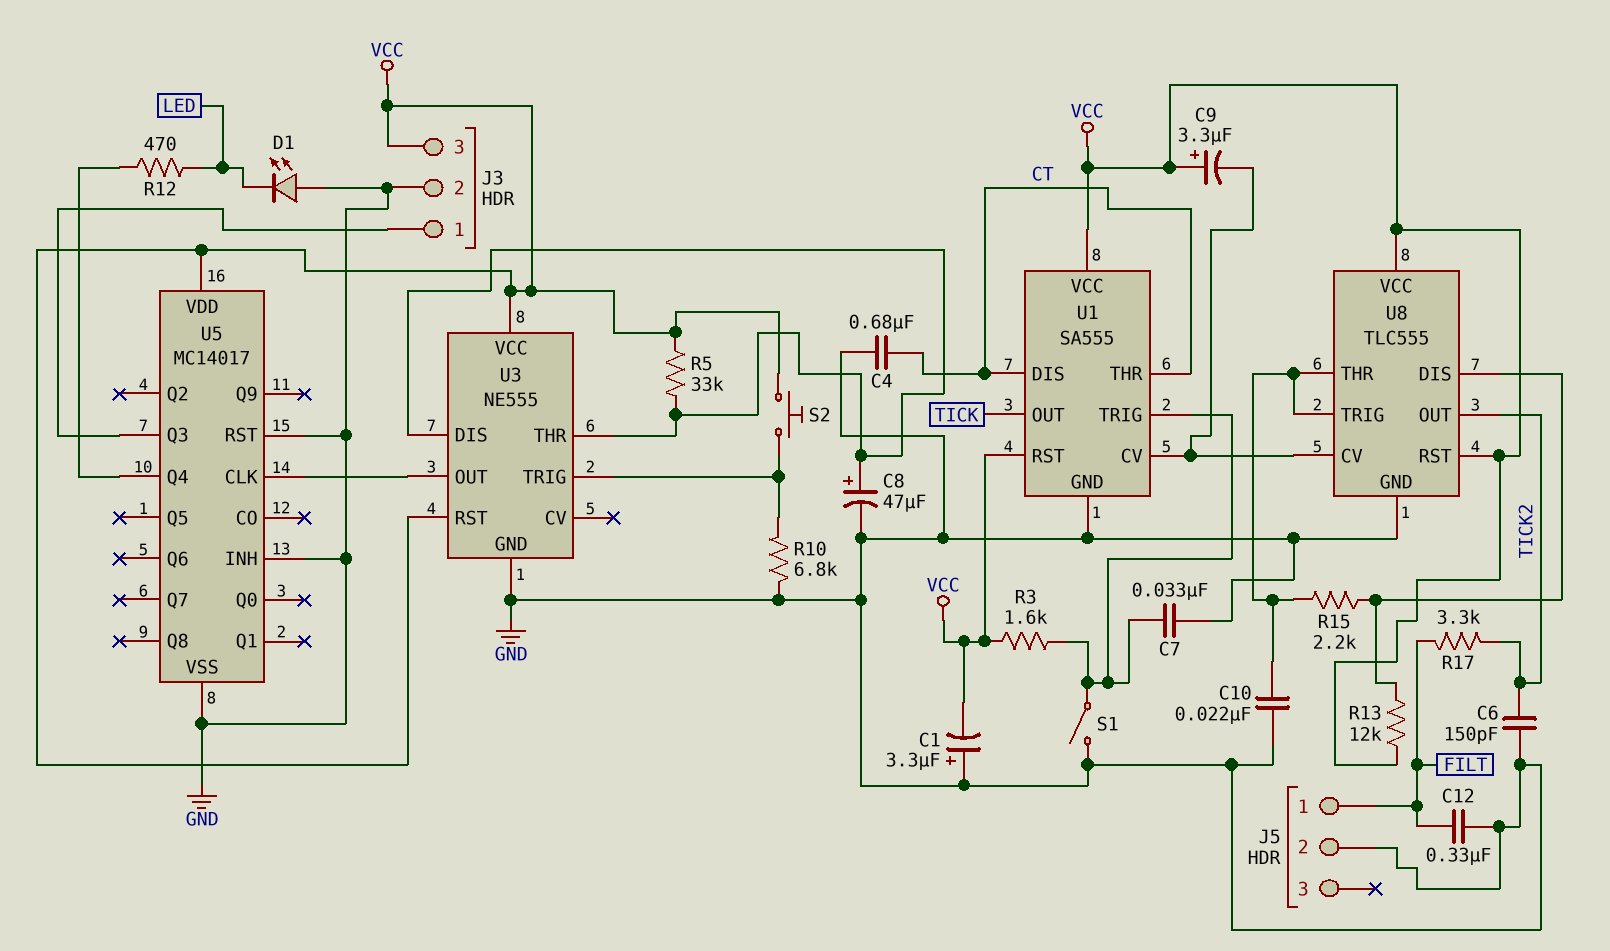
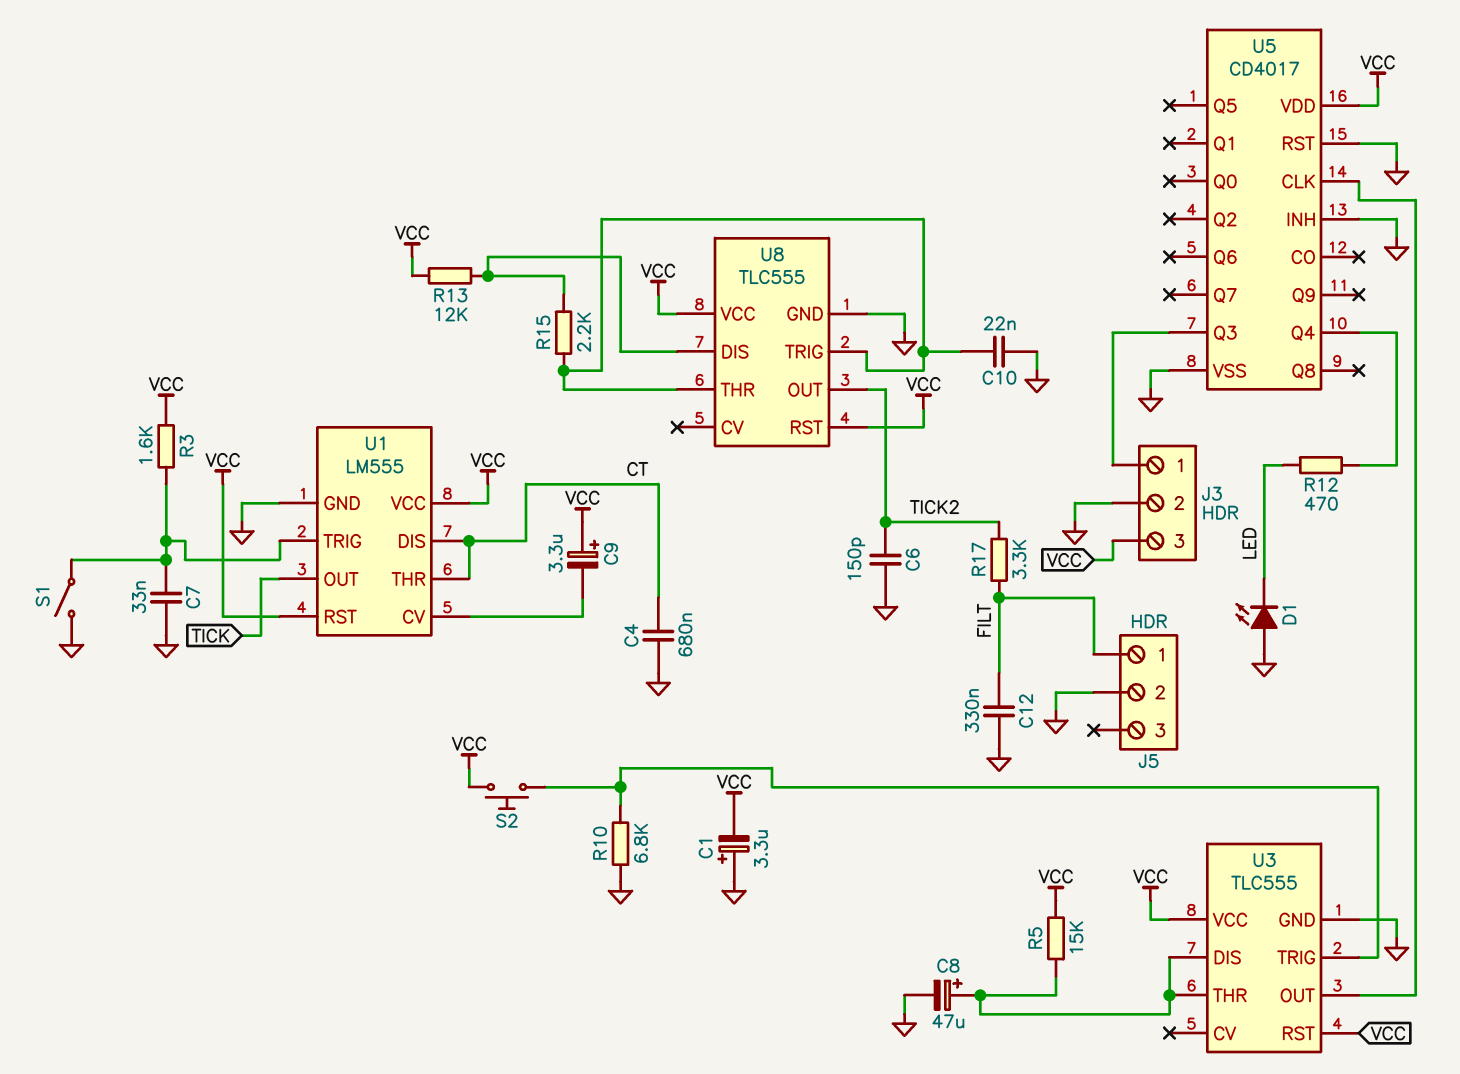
R5: 33k (U3/DIS, VCC) -> 15k (U3/DIS, VCC)
U1: SA555 -> LM555
U3: NE555 -> TLC555
U5: MC14017 -> CD4017
U8 pin CV: U1/CV -> none

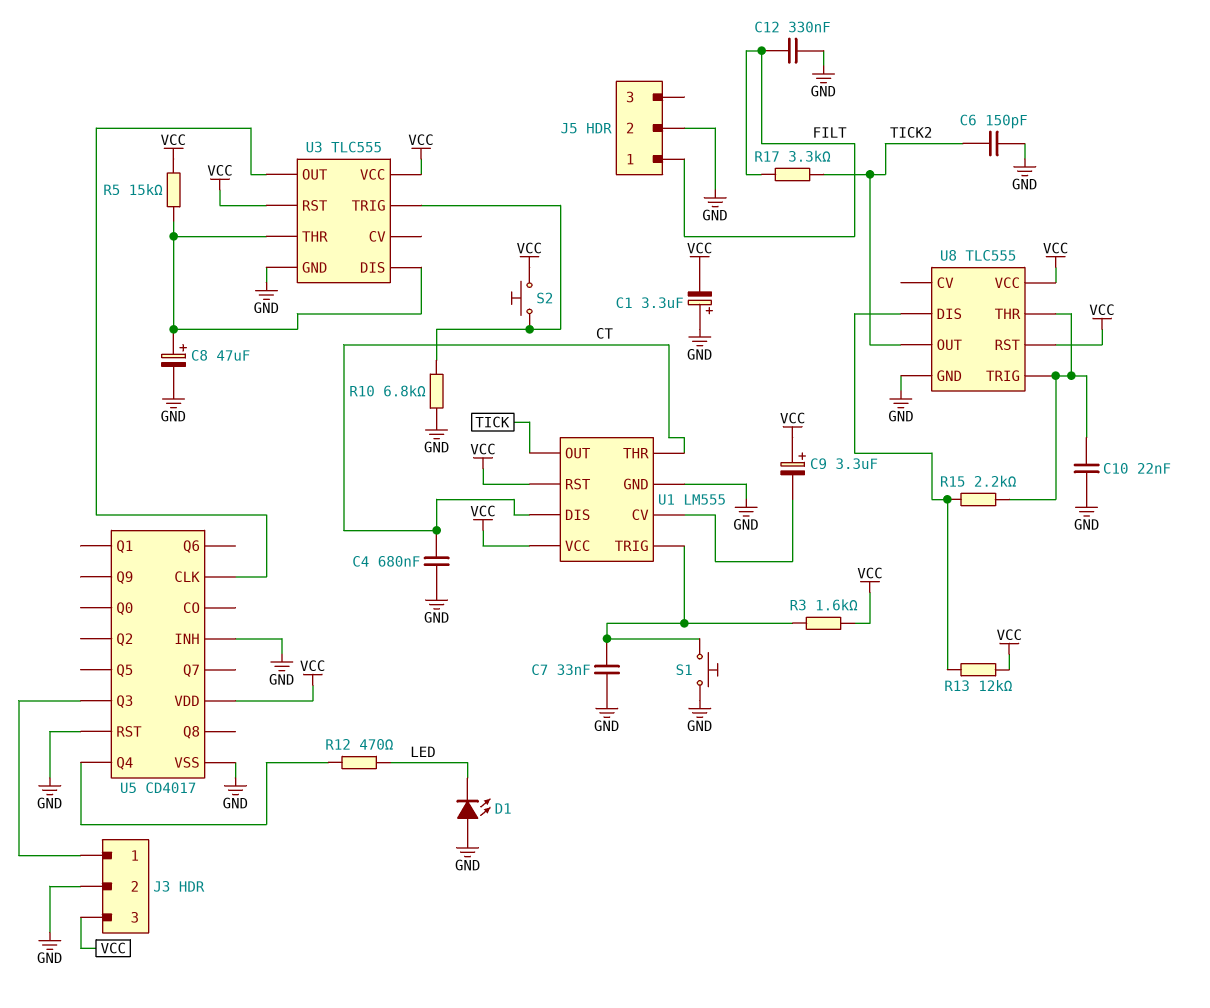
S1: switch (GND, U1/TRIG) -> button (GND, U1/TRIG)

